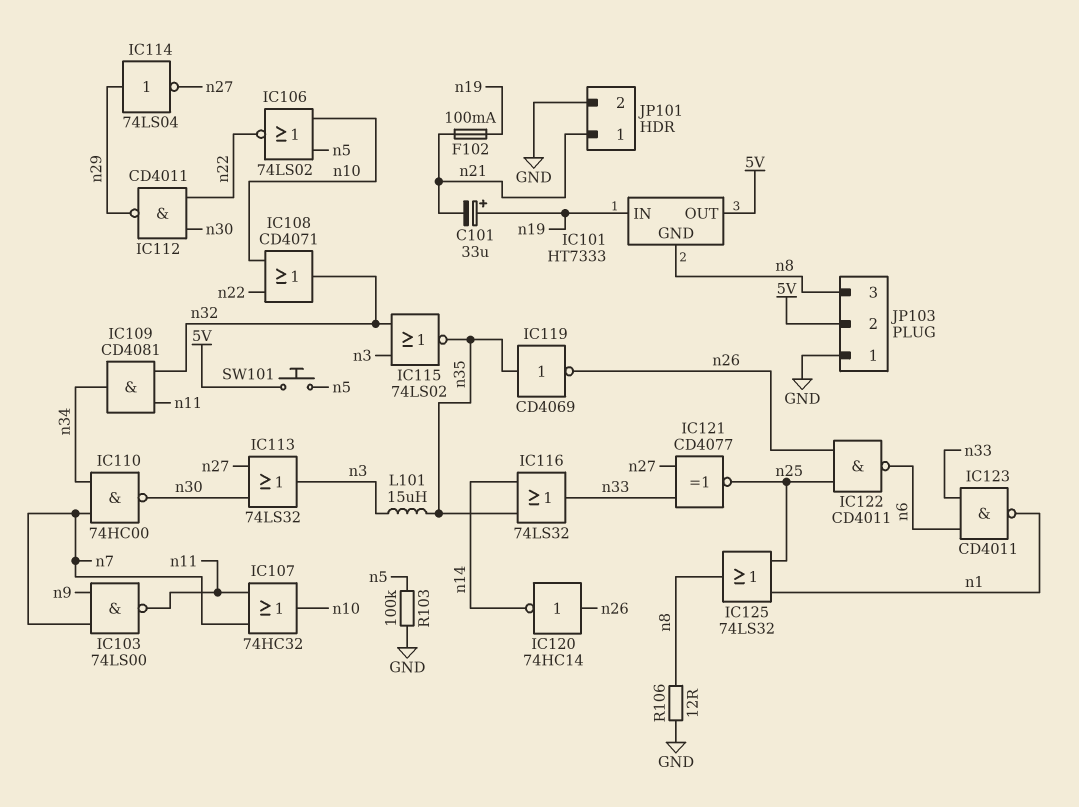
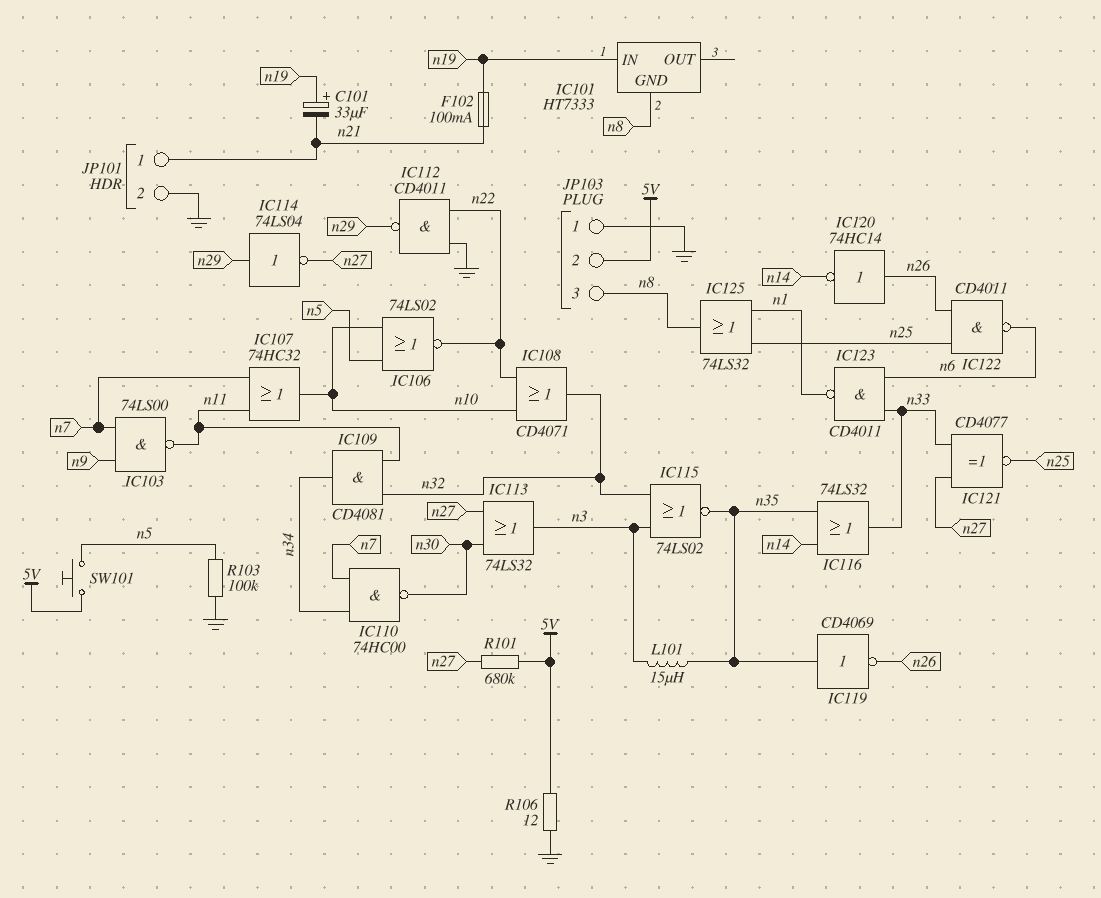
IC101 pin OUT: 5V -> none
IC112: NAND CD4011 (in n22, in n30, out n29) -> NAND CD4011 (in GND, in n22, out n29)
R101: none -> 680k (5V, n27)
R106: 12 (GND, n8) -> 12 (5V, GND)

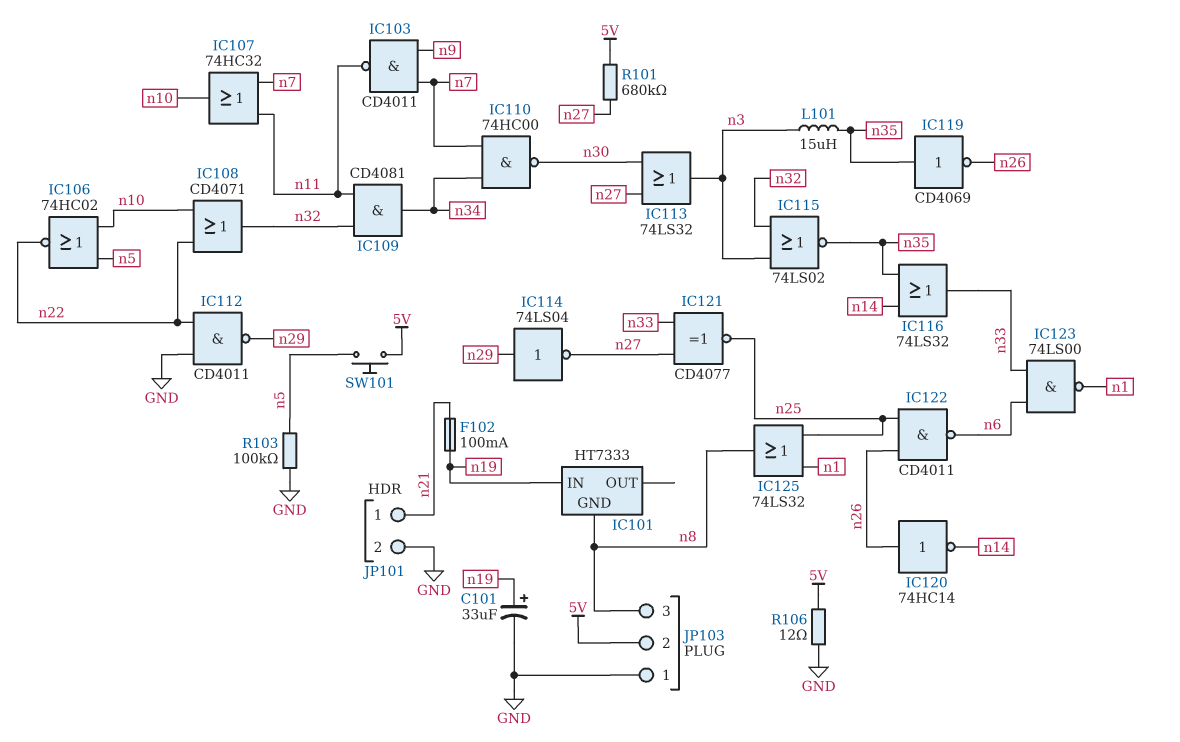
C101: 33uF (plus n19, minus n21) -> 33uF (plus n19, minus GND)
IC103: NAND 74LS00 (in n7, in n9, out n11) -> NAND CD4011 (in n7, in n9, out n11)
IC106: NOR 74LS02 (in n5, in n10, out n22) -> NOR 74HC02 (in n5, in n10, out n22)
IC123: NAND CD4011 (in n6, in n33, out n1) -> NAND 74LS00 (in n6, in n33, out n1)

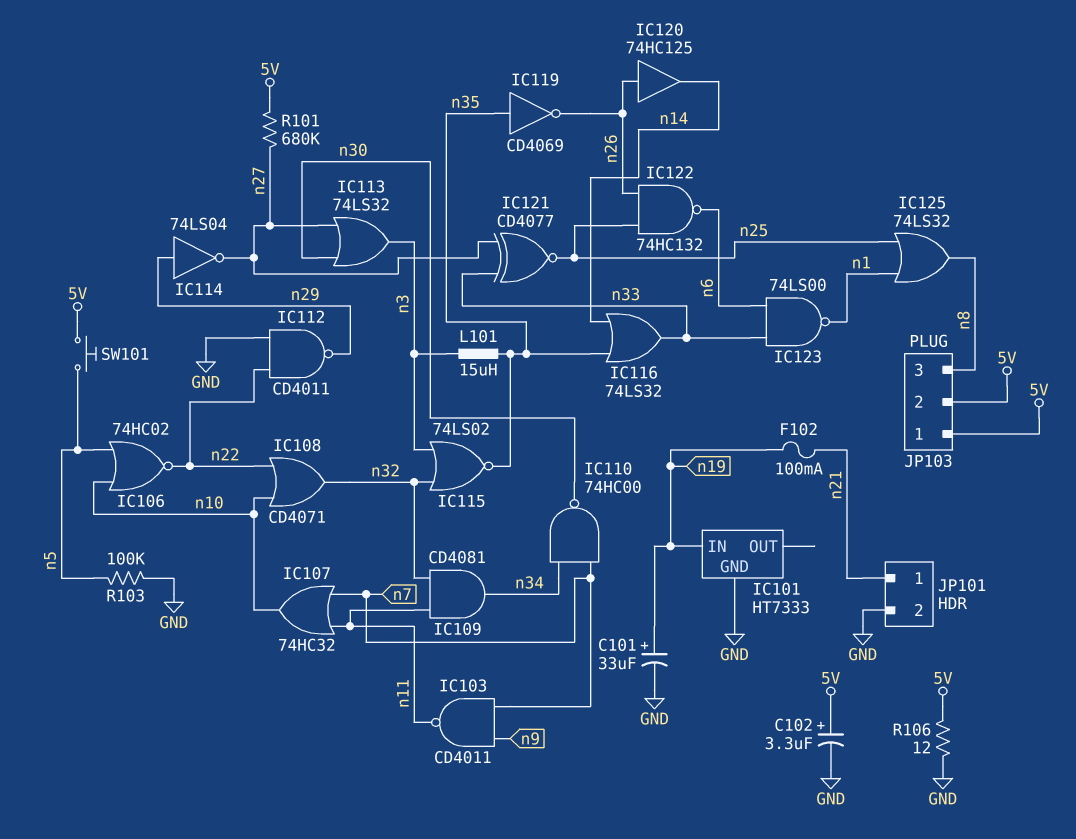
C102: none -> 3.3uF (plus 5V, minus GND)
IC101 pin GND: n8 -> GND
IC120: NOT 74HC14 (in n26, out n14) -> buffer 74HC125 (in n26, out n14)
IC122: NAND CD4011 (in n25, in n26, out n6) -> NAND 74HC132 (in n25, in n26, out n6)
JP103 pin 1: GND -> 5V

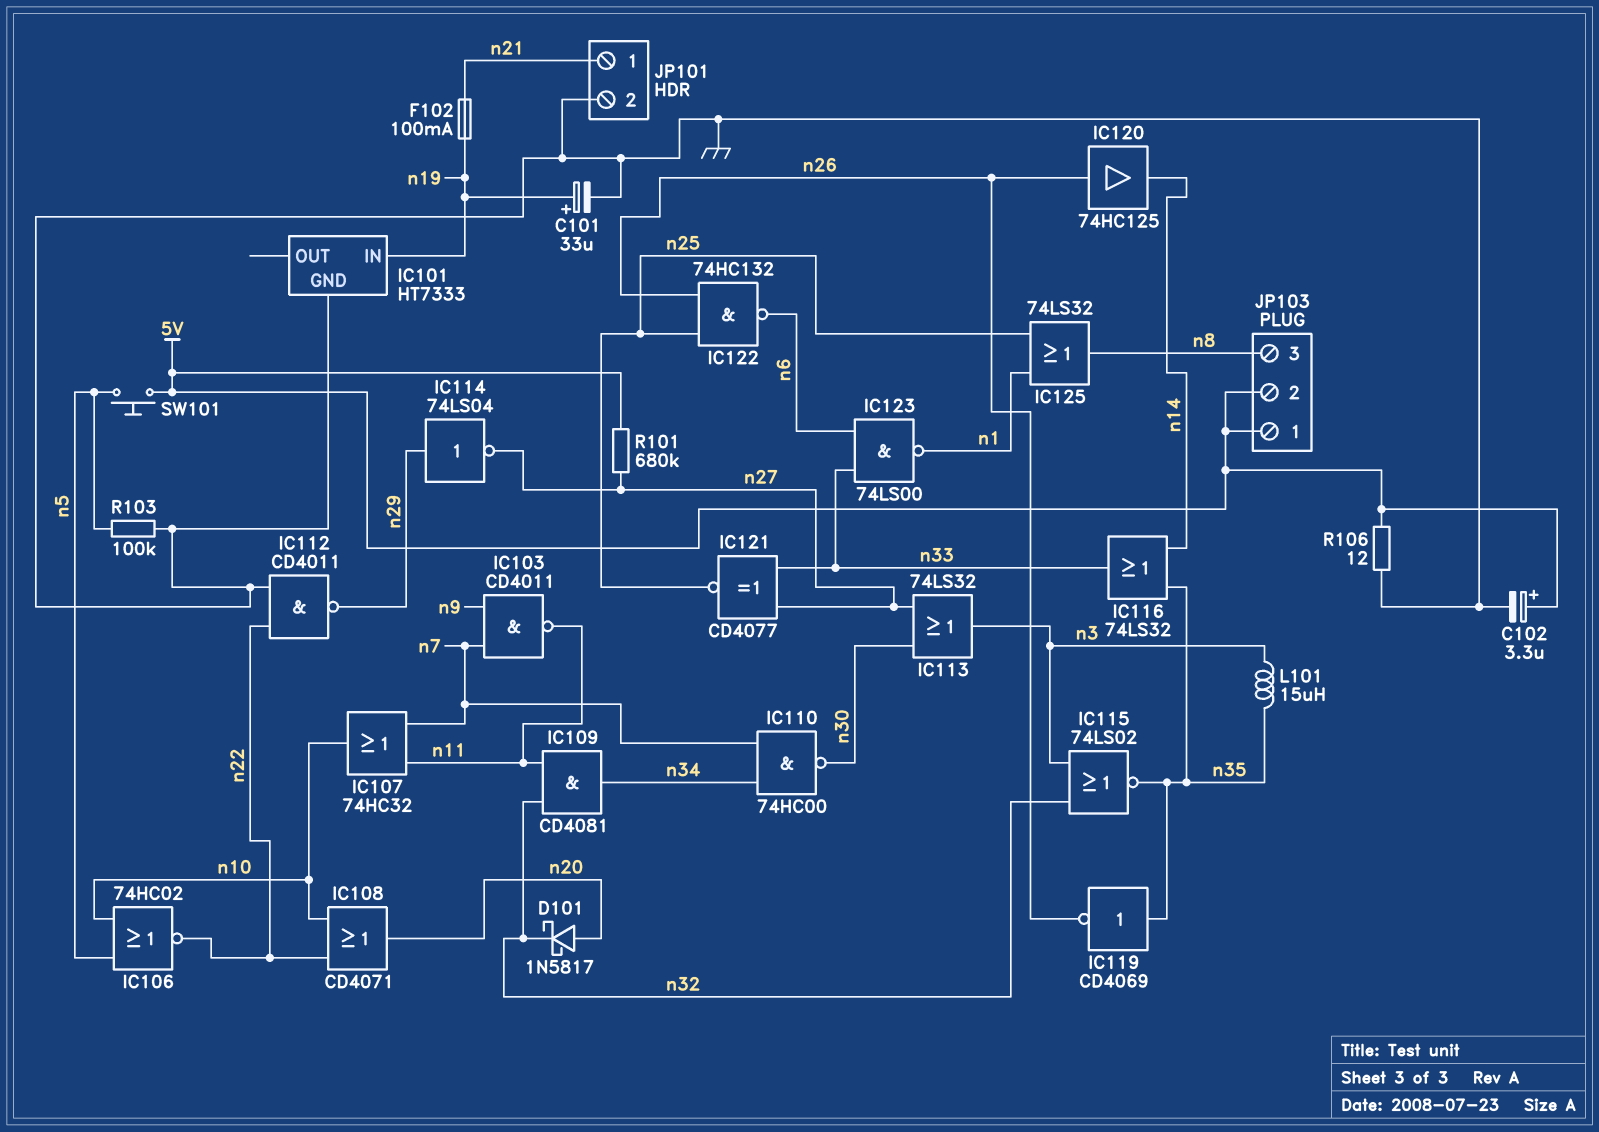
D101: none -> schottky 1N5817 (A n20, K n32)
IC108: OR CD4071 (in n10, in n22, out n32) -> OR CD4071 (in n10, in n22, out n20)

